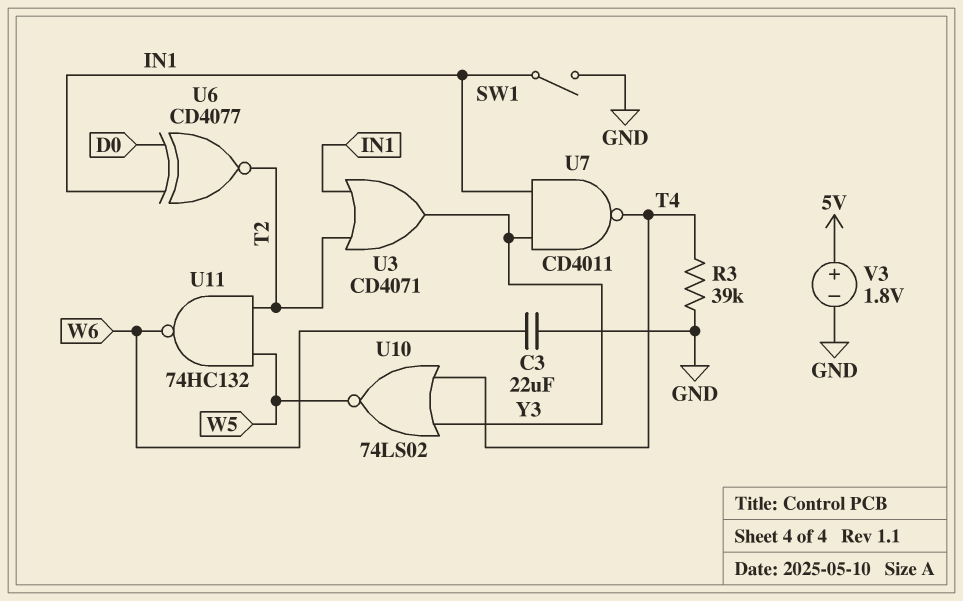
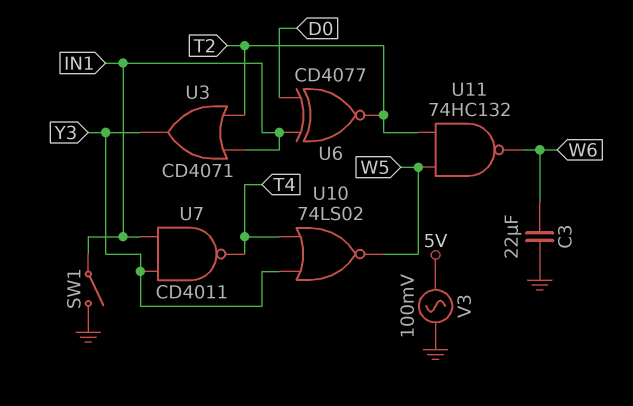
R3: 39k (GND, T4) -> none
V3: 1.8V (plus 5V, minus GND) -> AC 100mV (5V, GND)

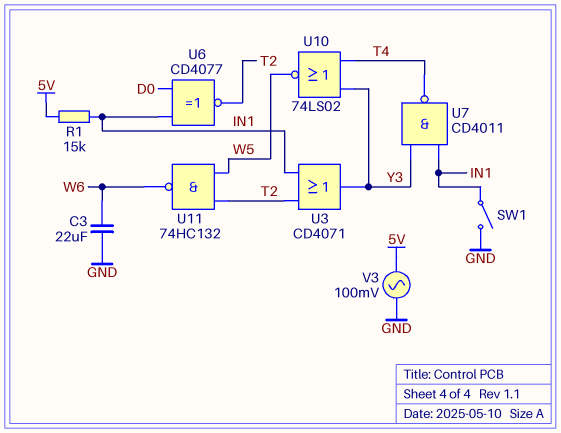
R1: none -> 15k (5V, IN1)

